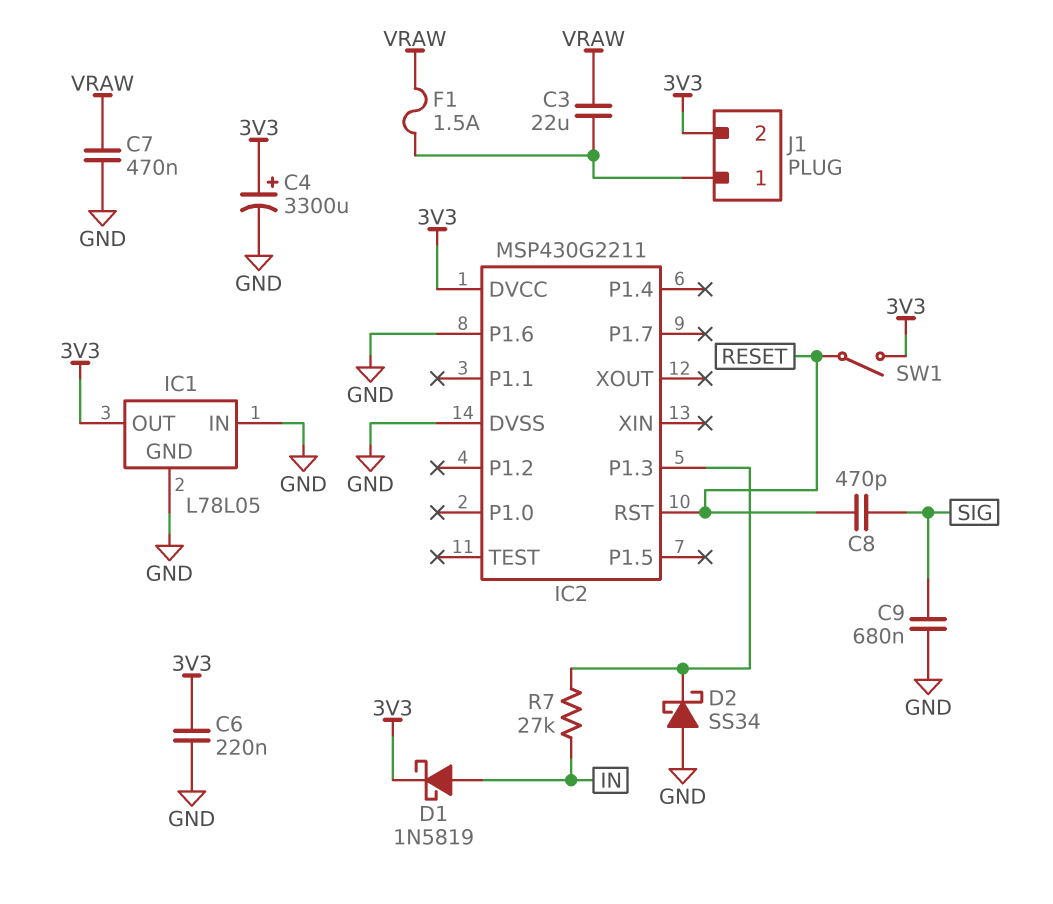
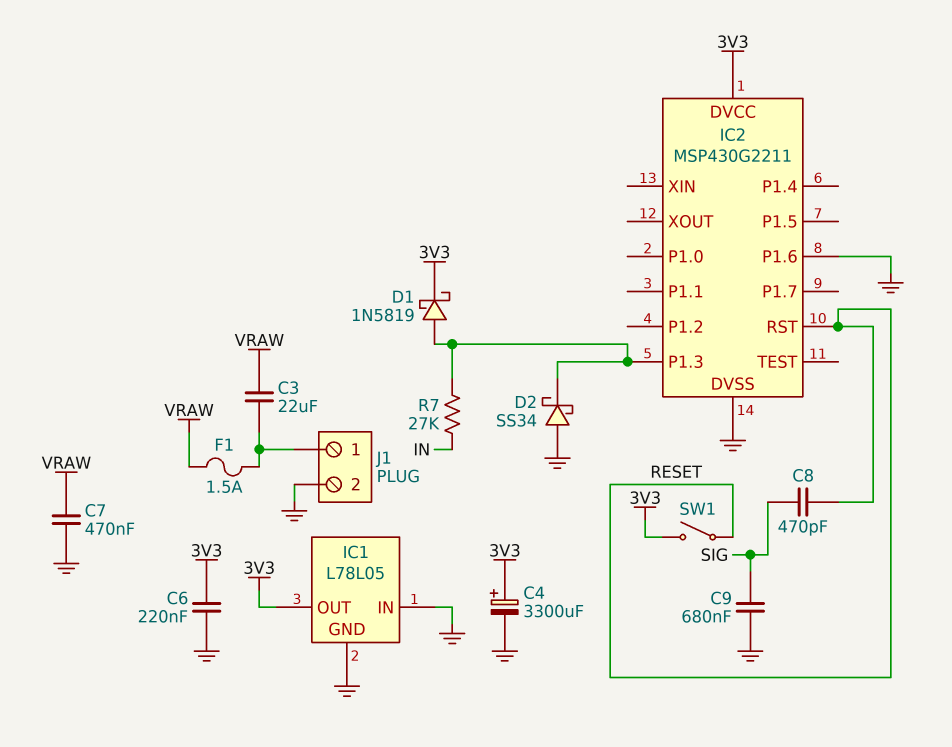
D1: schottky 1N5819 (A IN, K 3V3) -> schottky 1N5819 (A IC2/P1.3, K 3V3)
J1 pin 2: 3V3 -> GND

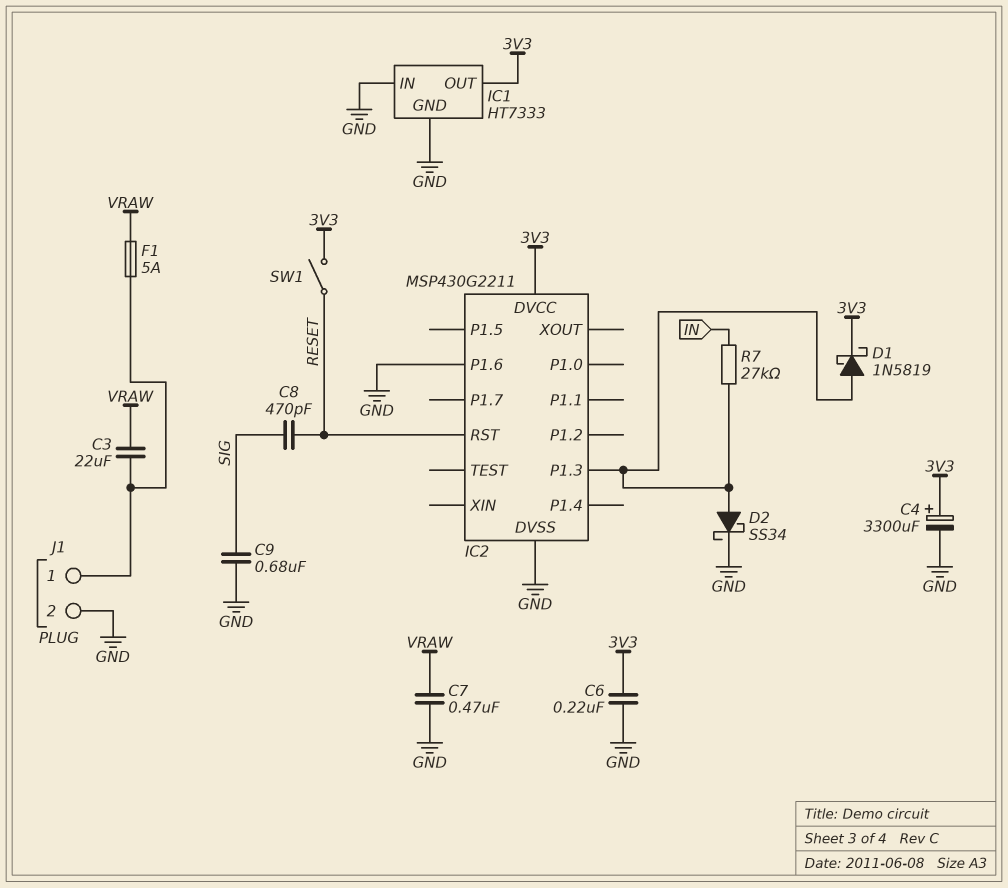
D2: schottky SS34 (A GND, K IC2/P1.3) -> schottky SS34 (A IC2/P1.3, K GND)
F1: 1.5A (J1/1, VRAW) -> 5A (J1/1, VRAW)
IC1: L78L05 -> HT7333

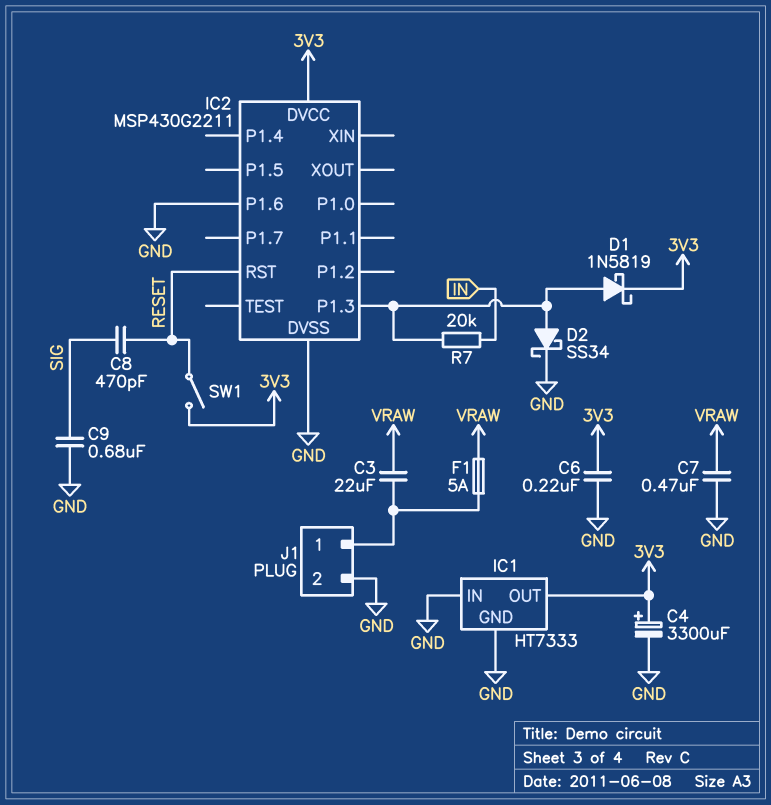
R7: 27k (IC2/P1.3, IN) -> 20k (IC2/P1.3, IN)

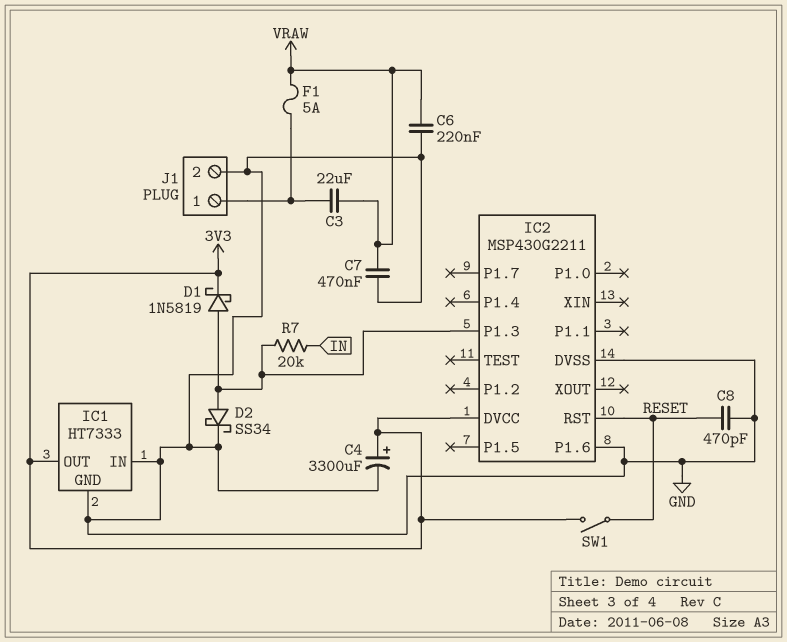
C6: 220nF (3V3, GND) -> 220nF (GND, VRAW)
C8: 470pF (RESET, SIG) -> 470pF (GND, RESET)
C9: 680nF (GND, SIG) -> none

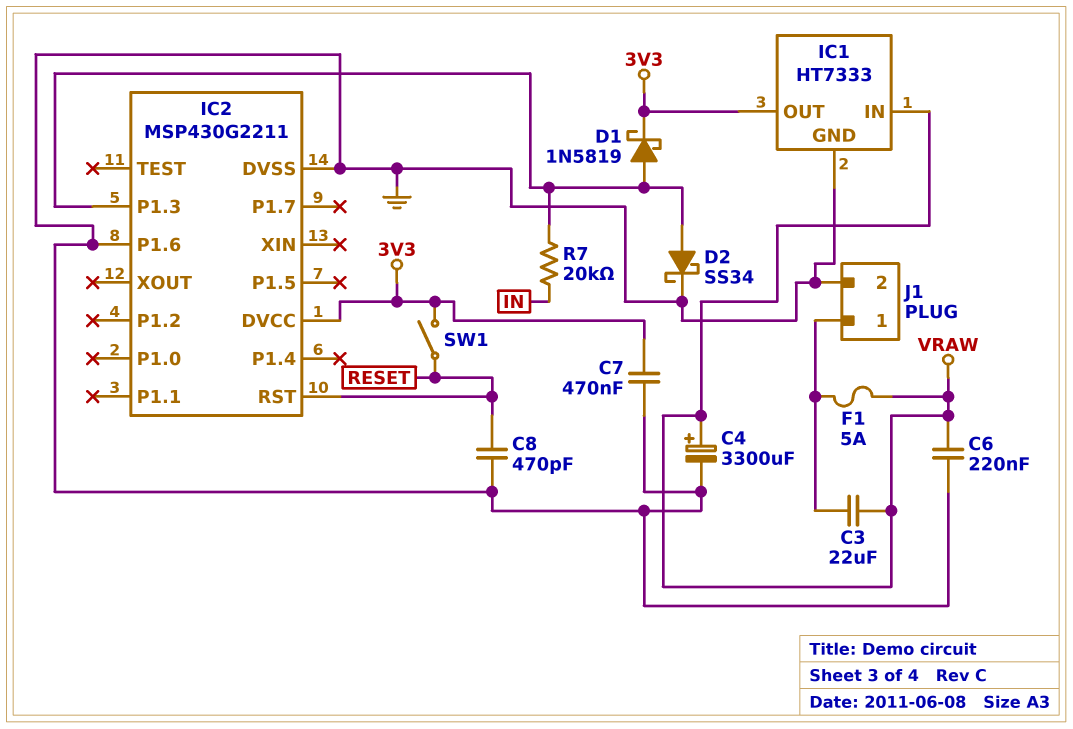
C4: 3300uF (plus 3V3, minus GND) -> 3300uF (plus VRAW, minus GND)
C7: 470nF (GND, VRAW) -> 470nF (3V3, GND)
IC1 pin IN: GND -> VRAW

